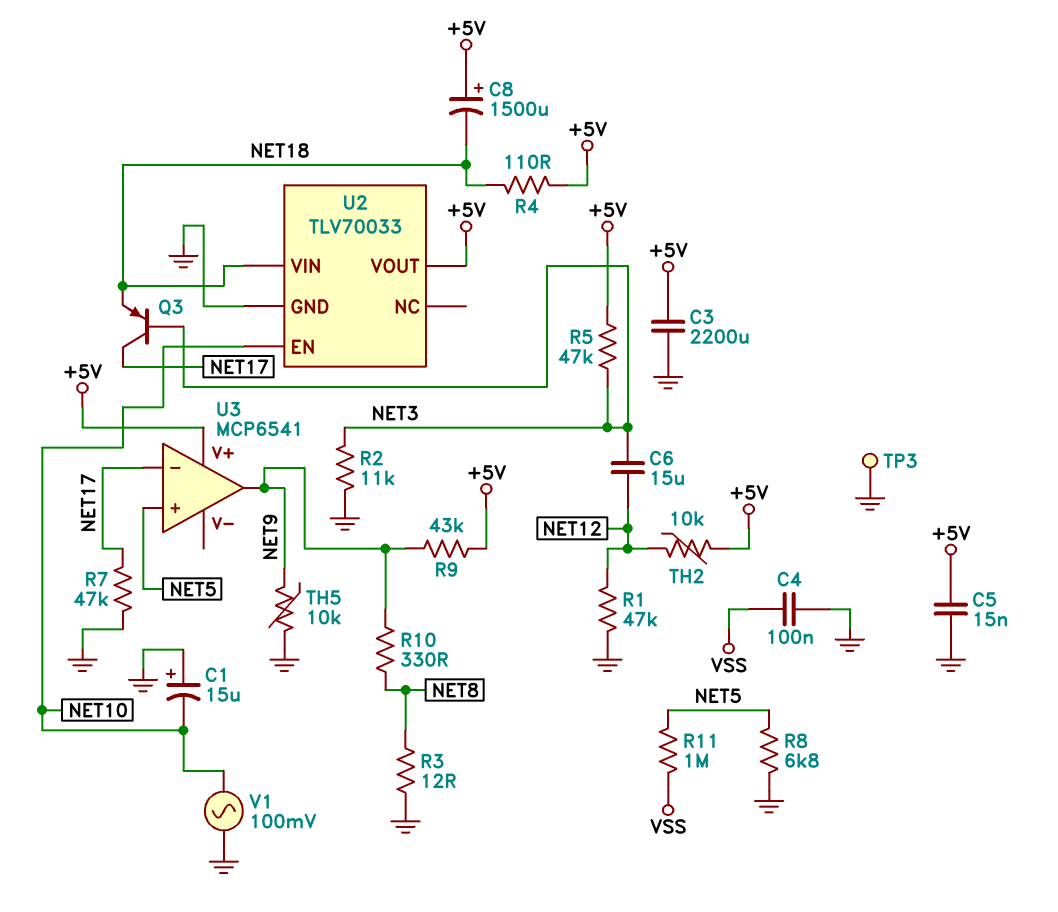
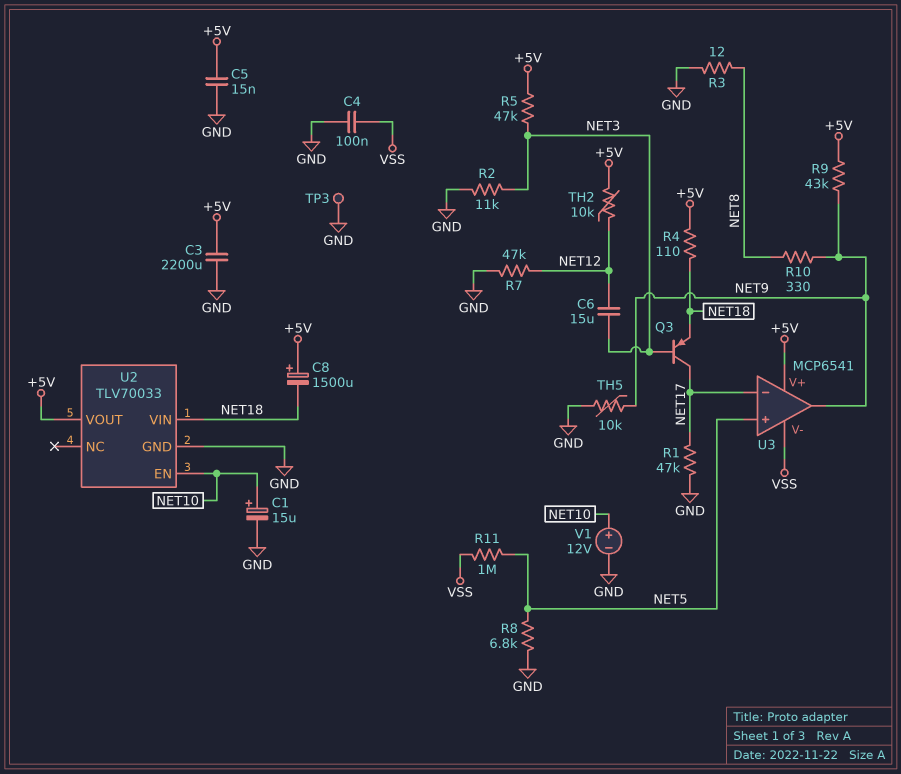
C1: 15uF (plus GND, minus NET10) -> 15uF (plus NET10, minus GND)
R1: 47k (GND, NET12) -> 47k (GND, NET17)
R7: 47k (GND, NET17) -> 47k (GND, NET12)
U3 pin V-: none -> VSS
V1: AC 100mV (GND, NET10) -> 12V (plus NET10, minus GND)

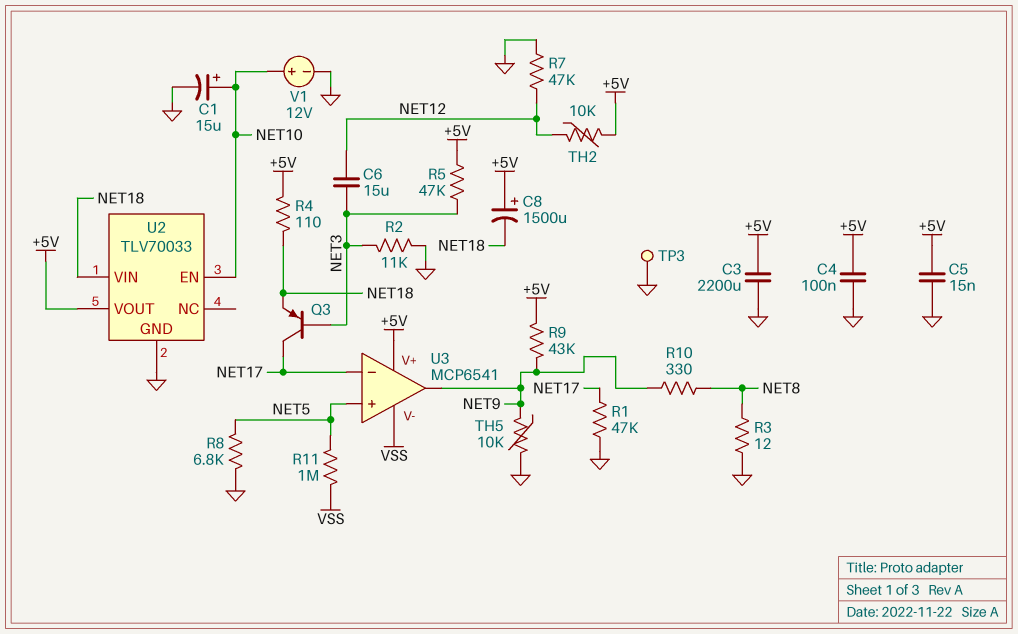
C4: 100nF (GND, VSS) -> 100nF (+5V, GND)

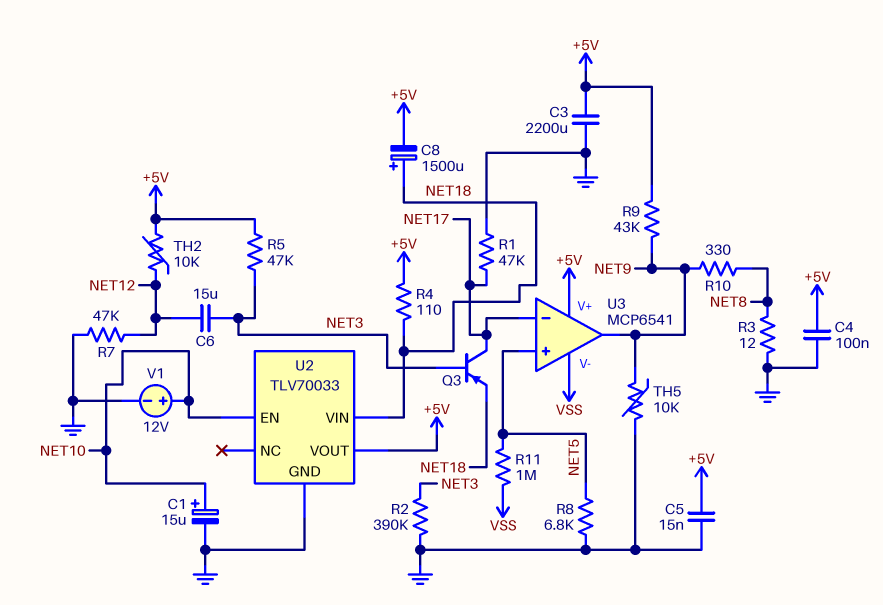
C8: 1500uF (plus +5V, minus NET18) -> 1500uF (plus NET18, minus +5V)
R2: 11k (GND, NET3) -> 390k (GND, NET3)
TP3: test point (GND) -> none

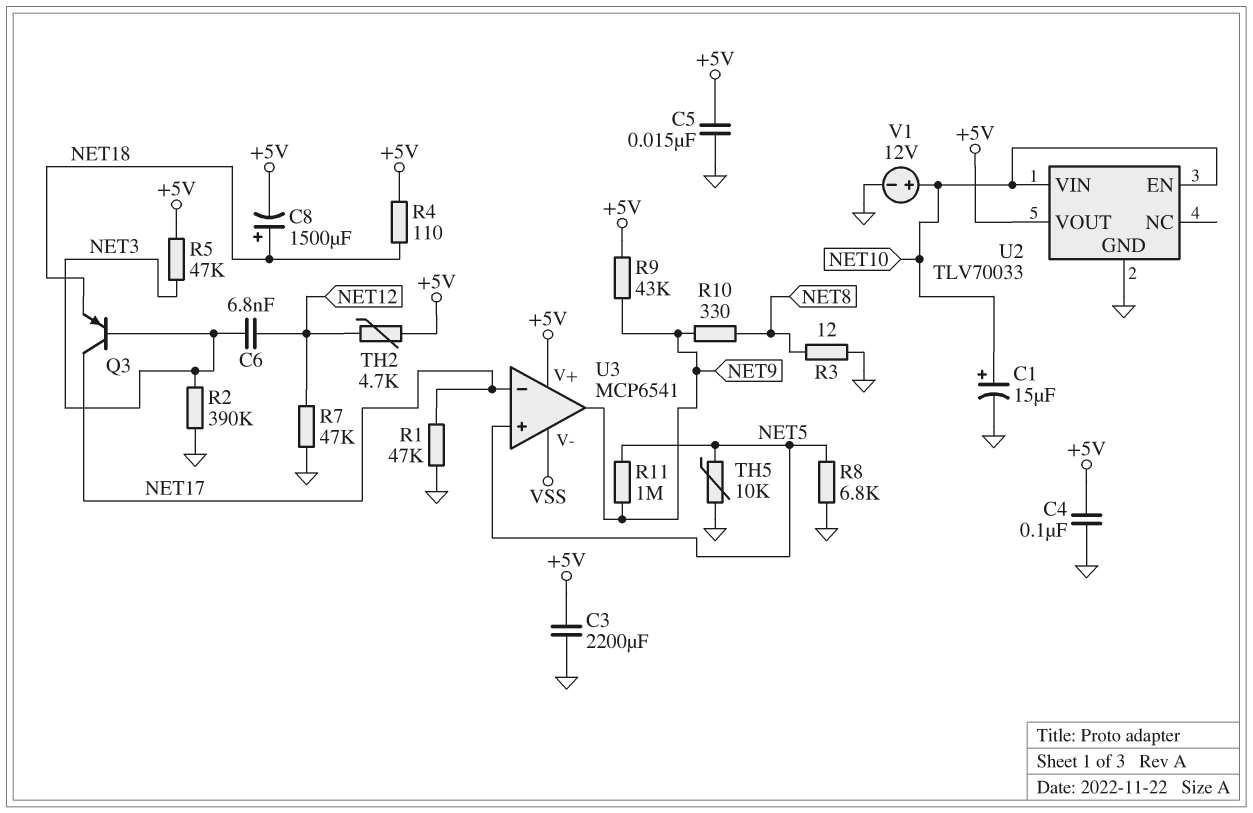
C6: 15uF (NET3, NET12) -> 6.8nF (NET3, NET12)
R11: 1M (NET5, VSS) -> 1M (NET5, NET9)
TH2: 10k (+5V, NET12) -> 4.7k (+5V, NET12)
TH5: 10k (GND, NET9) -> 10k (GND, NET5)
U2 pin VIN: NET18 -> NET10

